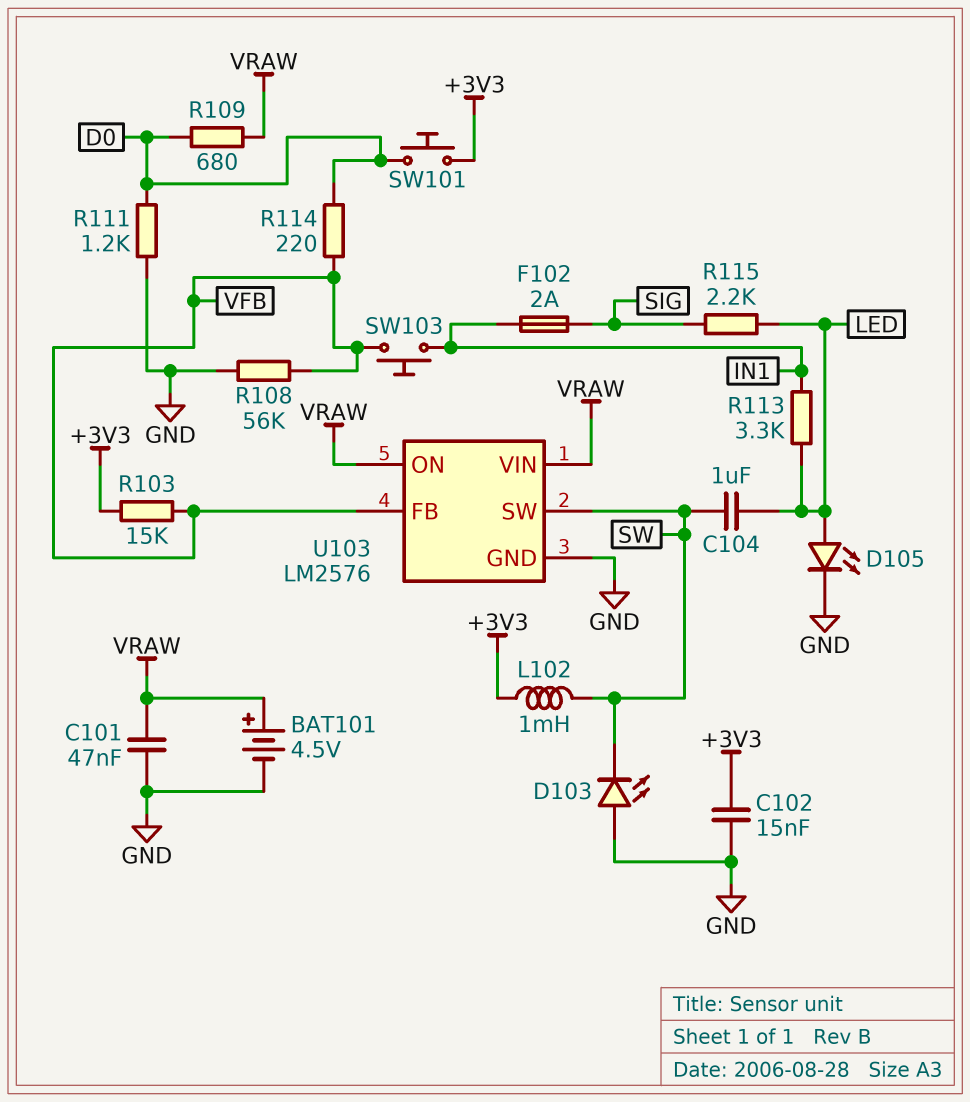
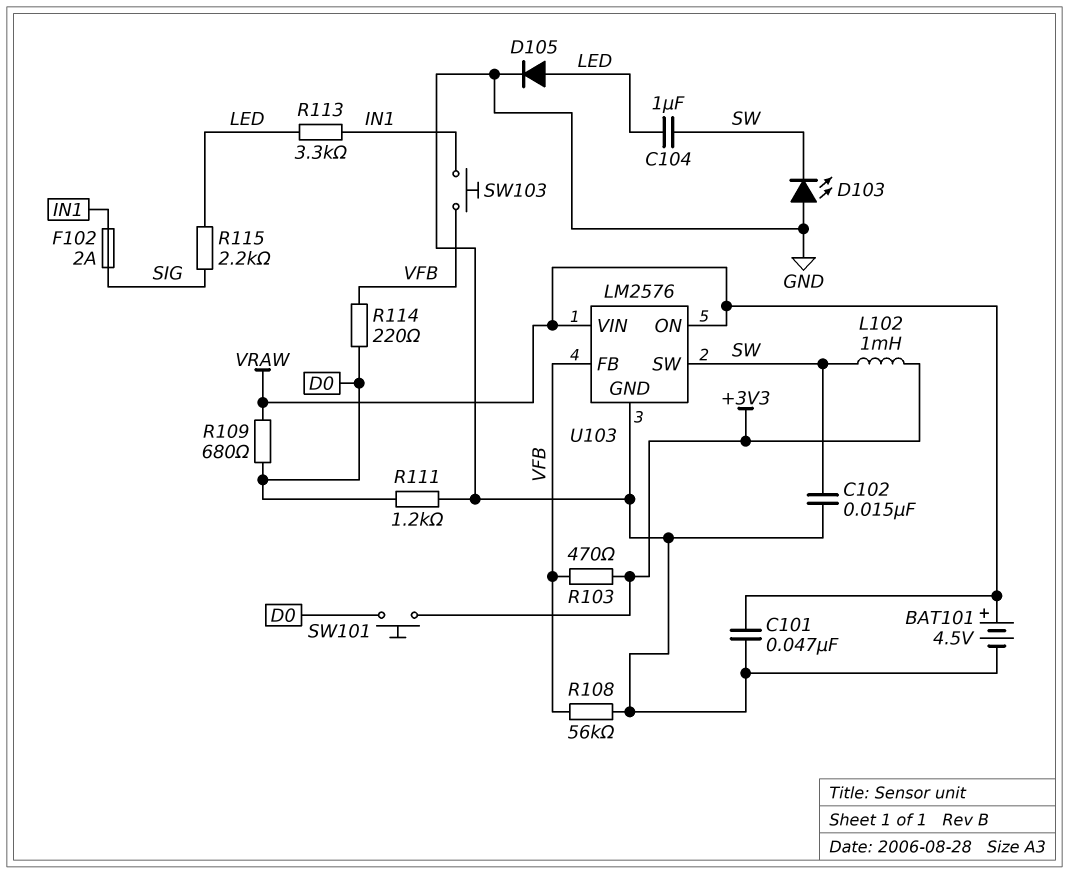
C102: 15nF (+3V3, GND) -> 15nF (GND, SW)
D105: LED (A LED, K GND) -> diode (A LED, K GND)
R103: 15k (+3V3, VFB) -> 470 (+3V3, VFB)

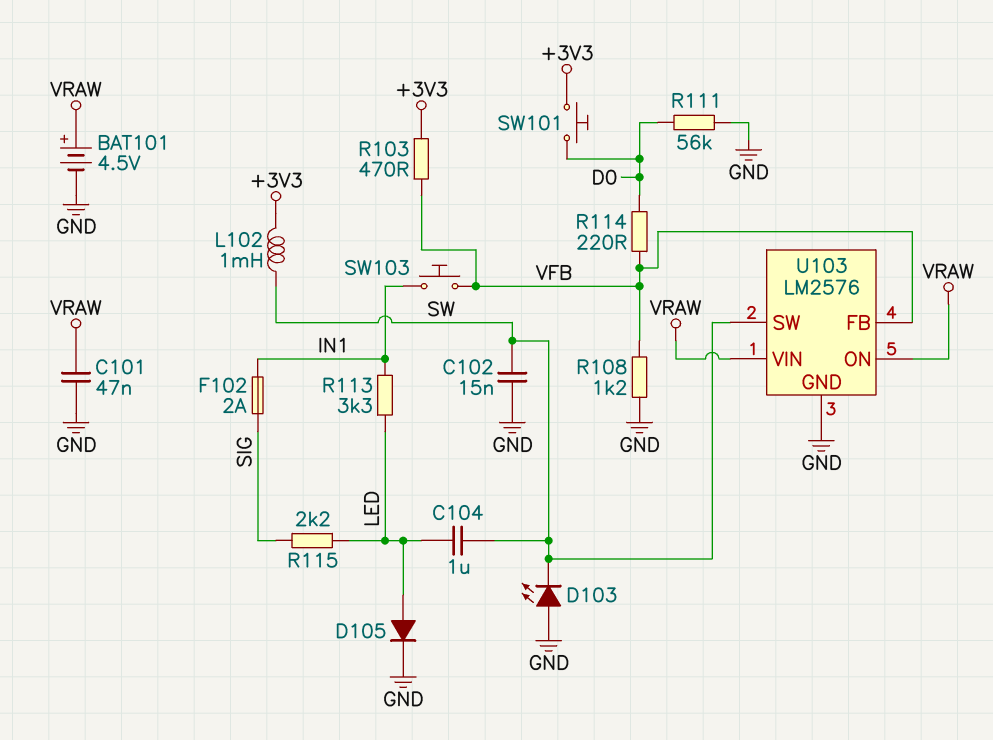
R108: 56k (GND, VFB) -> 1.2k (GND, VFB)
R109: 680 (D0, VRAW) -> none
R111: 1.2k (D0, GND) -> 56k (D0, GND)

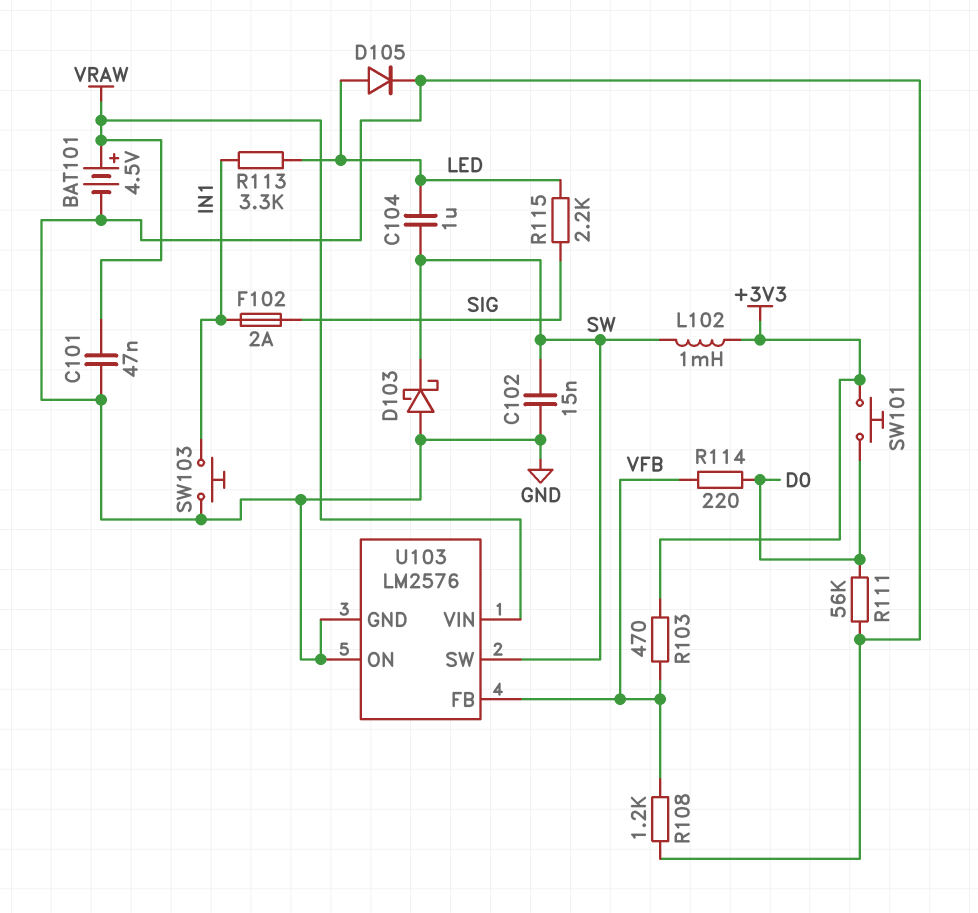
D103: LED (A GND, K SW) -> schottky (A GND, K SW)
SW103: button (IN1, VFB) -> button (GND, IN1)
U103 pin ON: VRAW -> GND

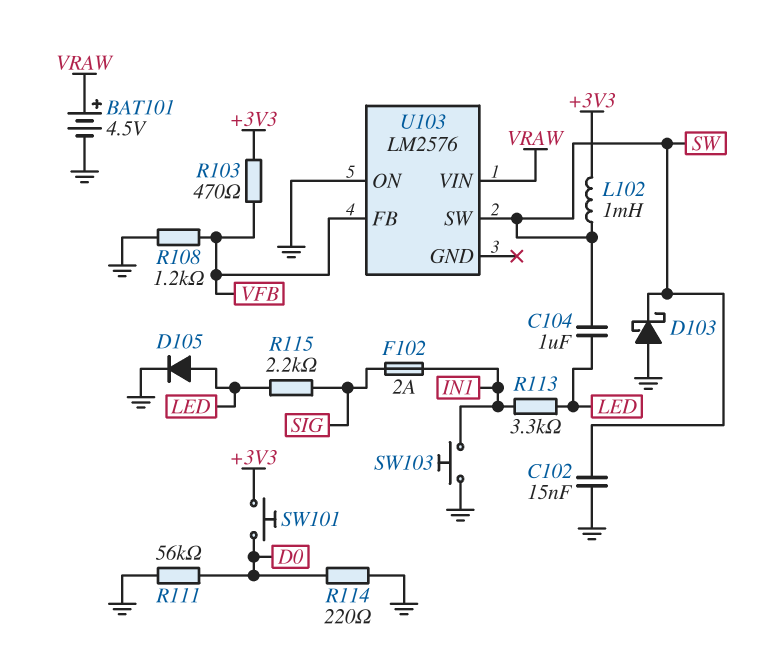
C101: 47nF (GND, VRAW) -> none
R114: 220 (D0, VFB) -> 220 (D0, GND)
U103 pin GND: GND -> none

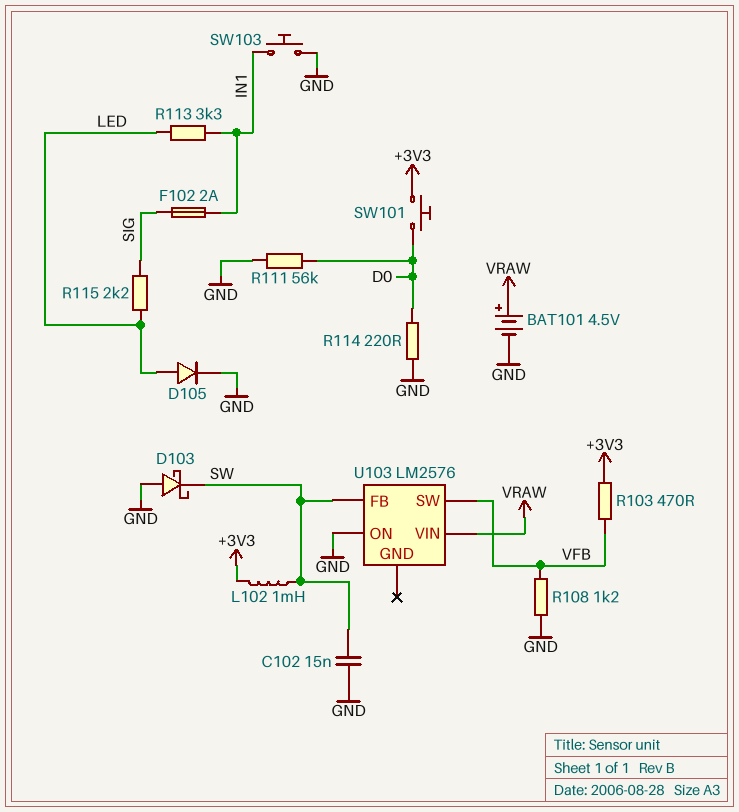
C104: 1uF (LED, SW) -> none
U103 pin FB: VFB -> SW
U103 pin SW: SW -> VFB

